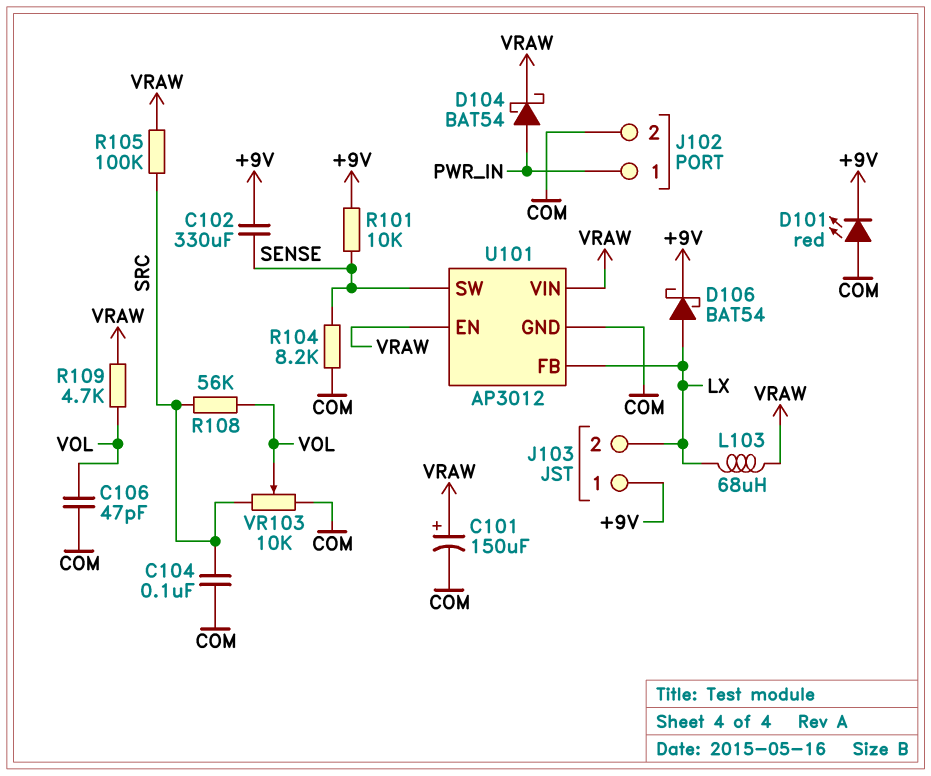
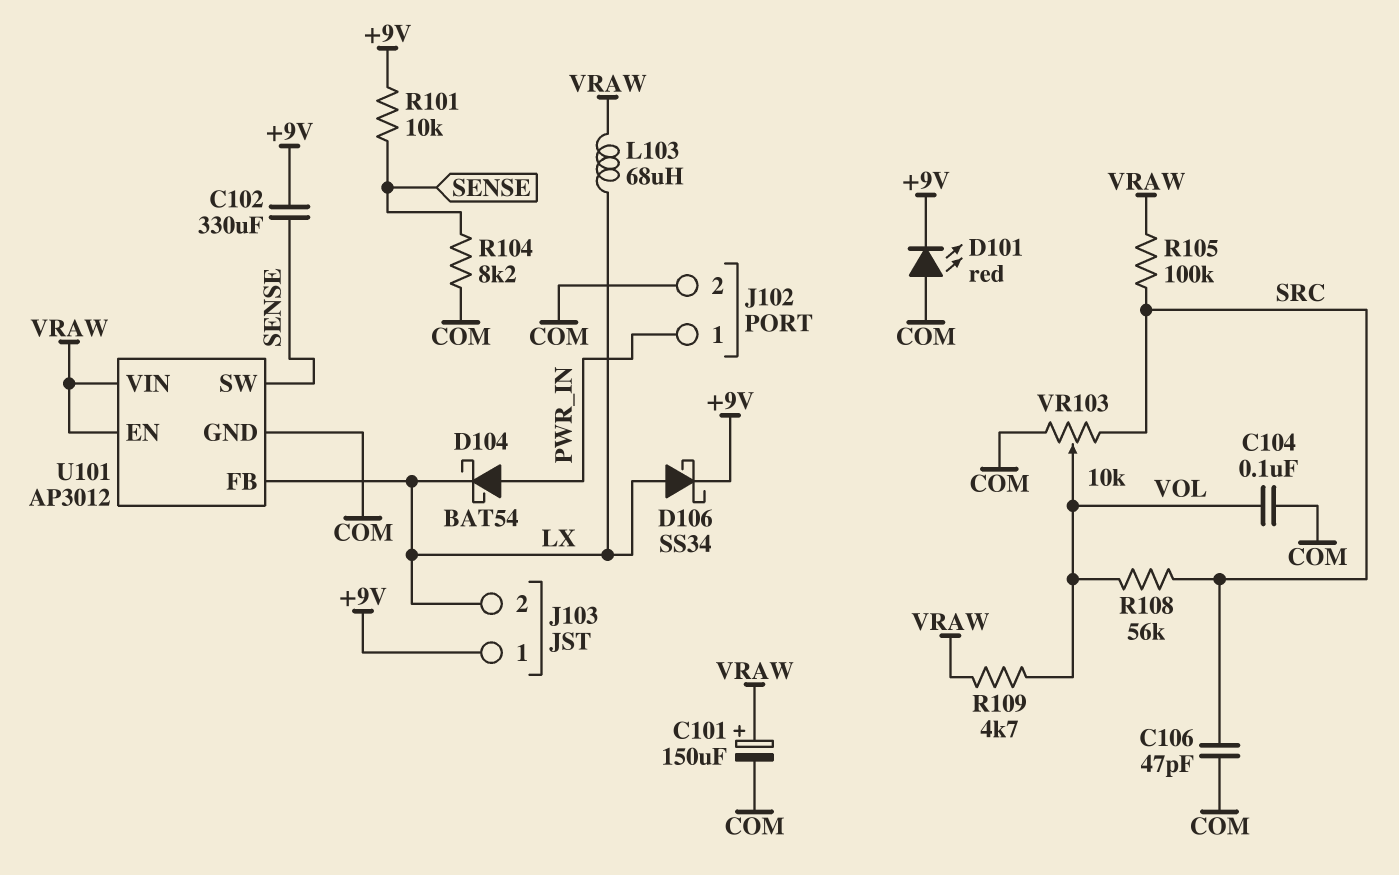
C104: 100nF (COM, SRC) -> 100nF (COM, VOL)
C106: 47pF (COM, VOL) -> 47pF (COM, SRC)
D104: schottky BAT54 (A PWR_IN, K VRAW) -> schottky BAT54 (A PWR_IN, K LX)
D106: schottky BAT54 (A LX, K +9V) -> schottky SS34 (A LX, K +9V)

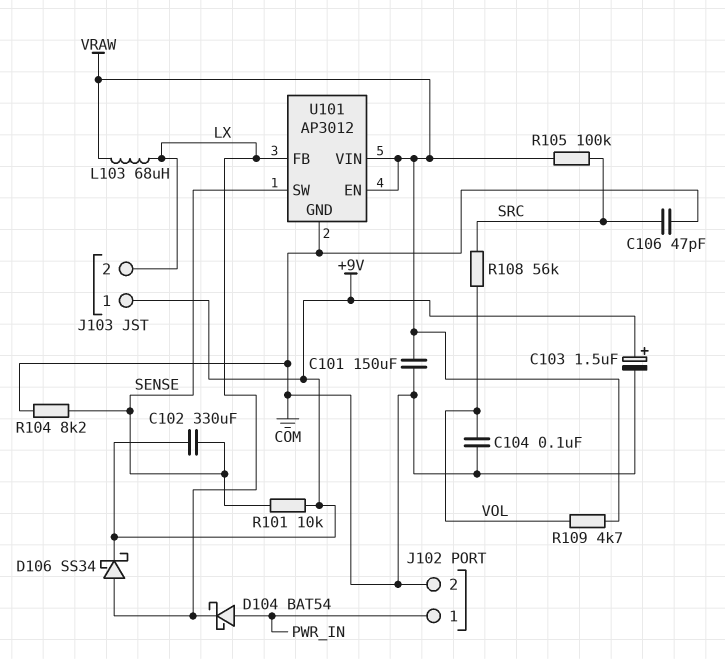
C101: 150uF (plus VRAW, minus COM) -> 150uF (COM, VRAW)
C103: none -> 1.5uF (plus +9V, minus COM)
D101: LED red (A COM, K +9V) -> none
VR103: 10k (COM, SRC, wiper VOL) -> none

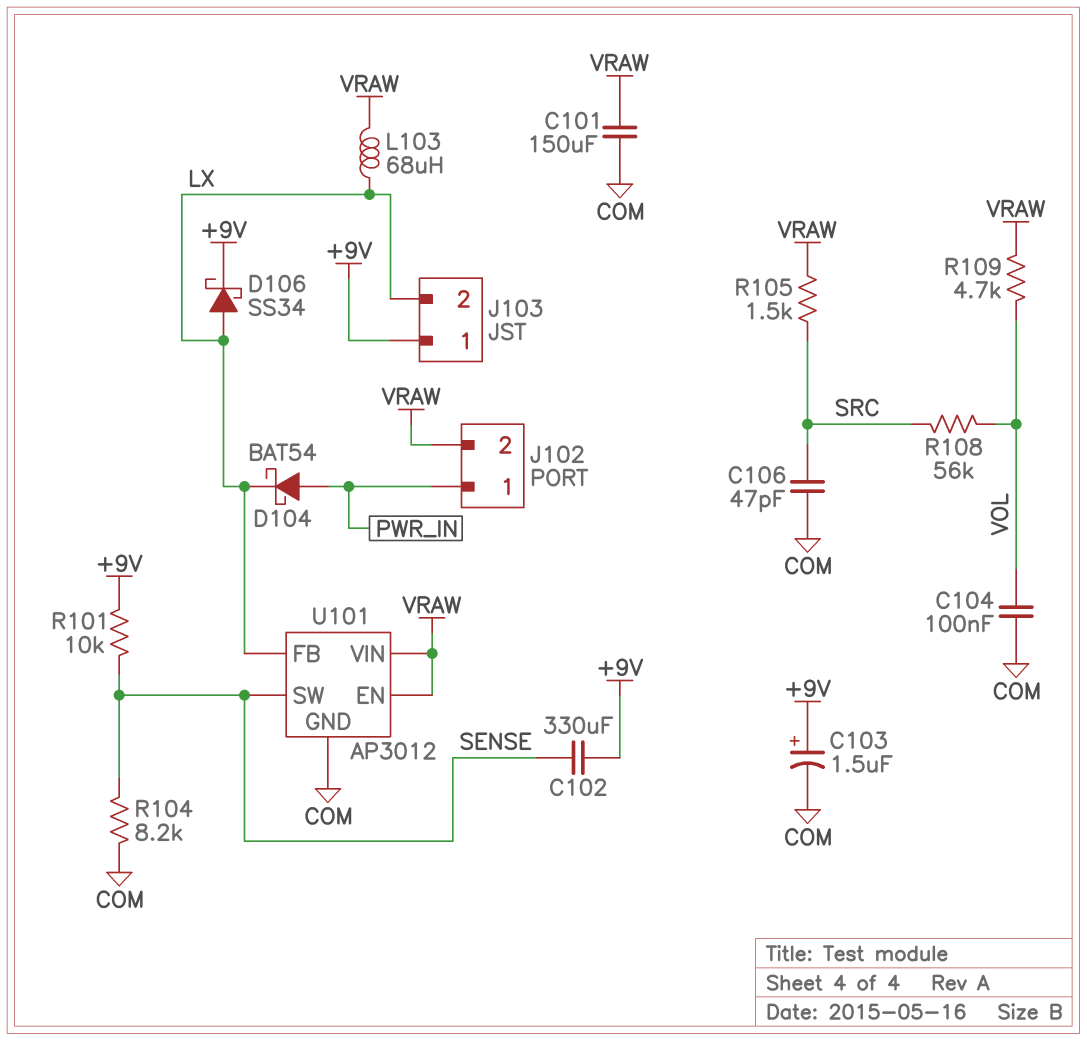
J102 pin 2: COM -> VRAW
R105: 100k (SRC, VRAW) -> 1.5k (SRC, VRAW)

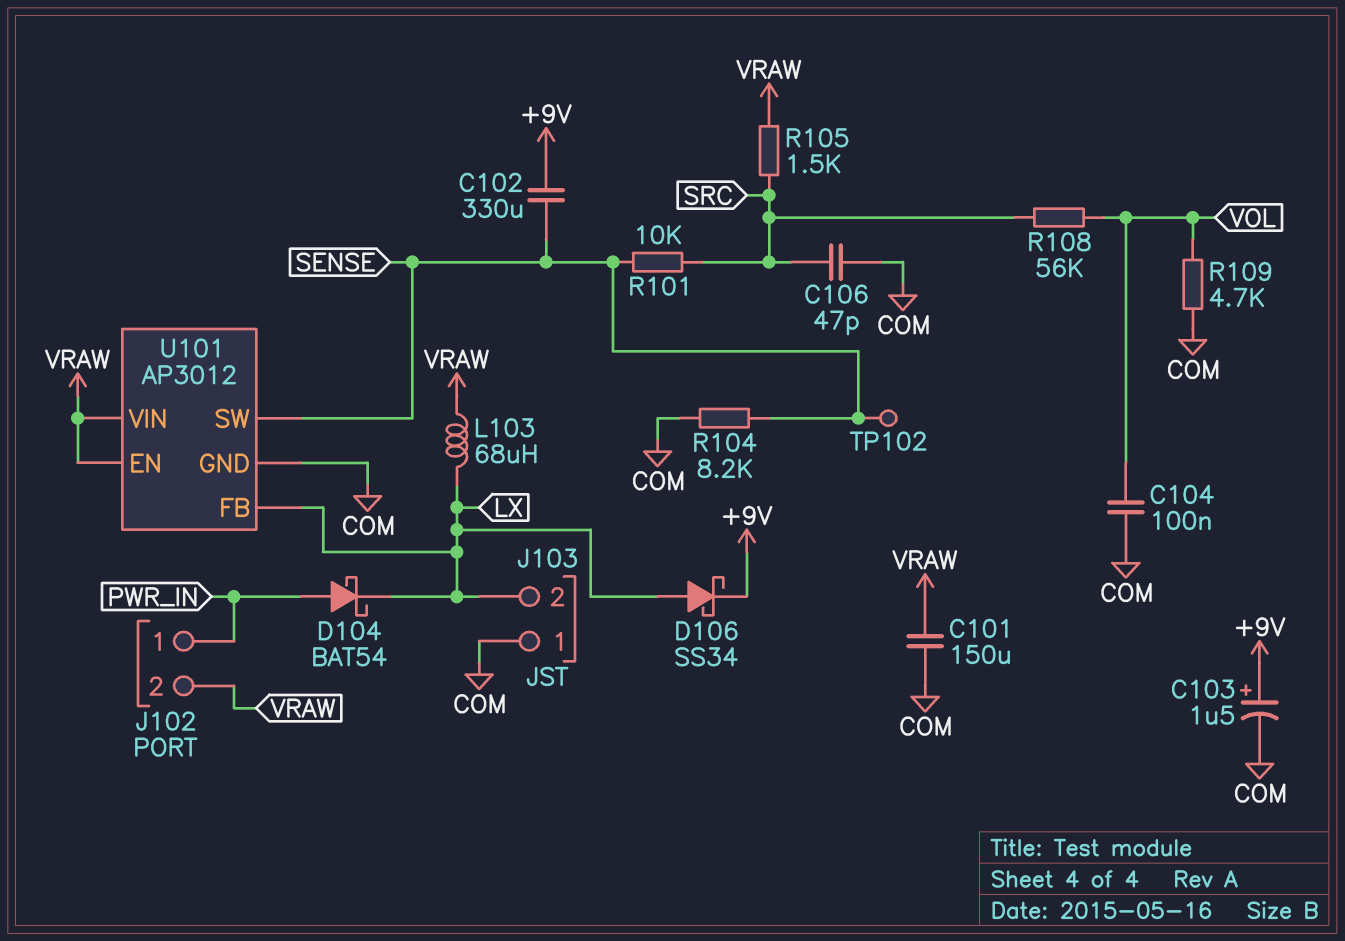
J103 pin 1: +9V -> COM
R101: 10k (+9V, SENSE) -> 10k (SENSE, SRC)
R109: 4.7k (VOL, VRAW) -> 4.7k (COM, VOL)
TP102: none -> test point (SENSE)

